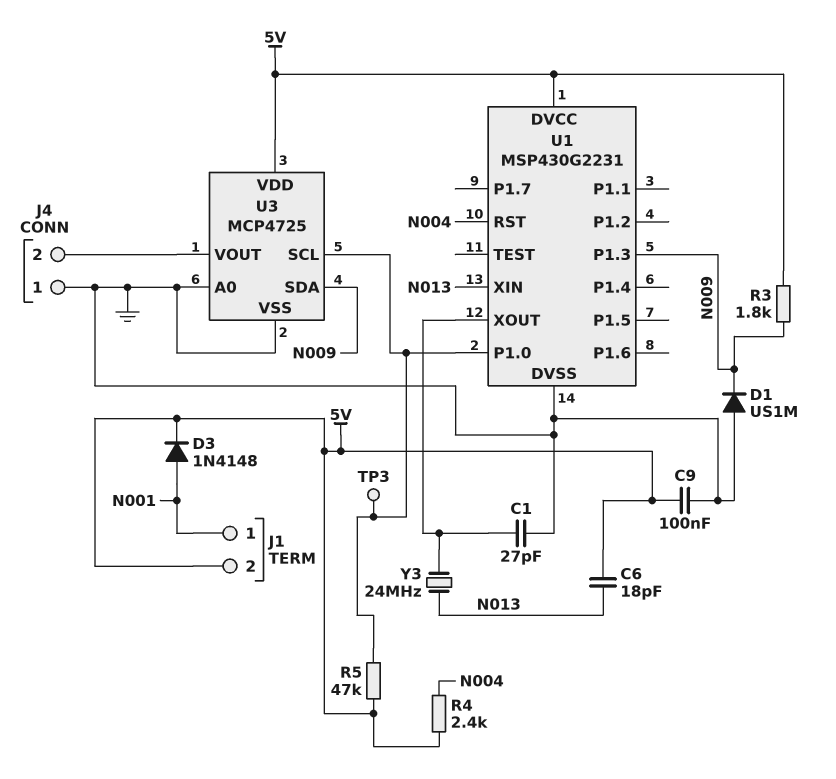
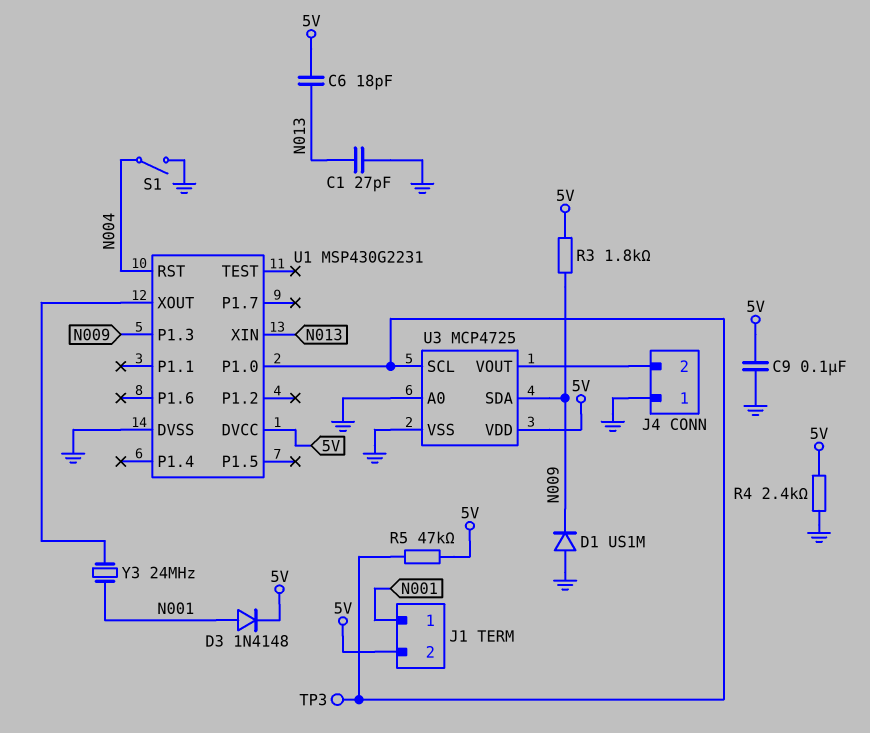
C1: 27pF (GND, U1/XOUT) -> 27pF (GND, N013)
R4: 2.4k (5V, N004) -> 2.4k (5V, GND)
S1: none -> switch (GND, N004)
Y3: 24MHz (N013, U1/XOUT) -> 24MHz (N001, U1/XOUT)

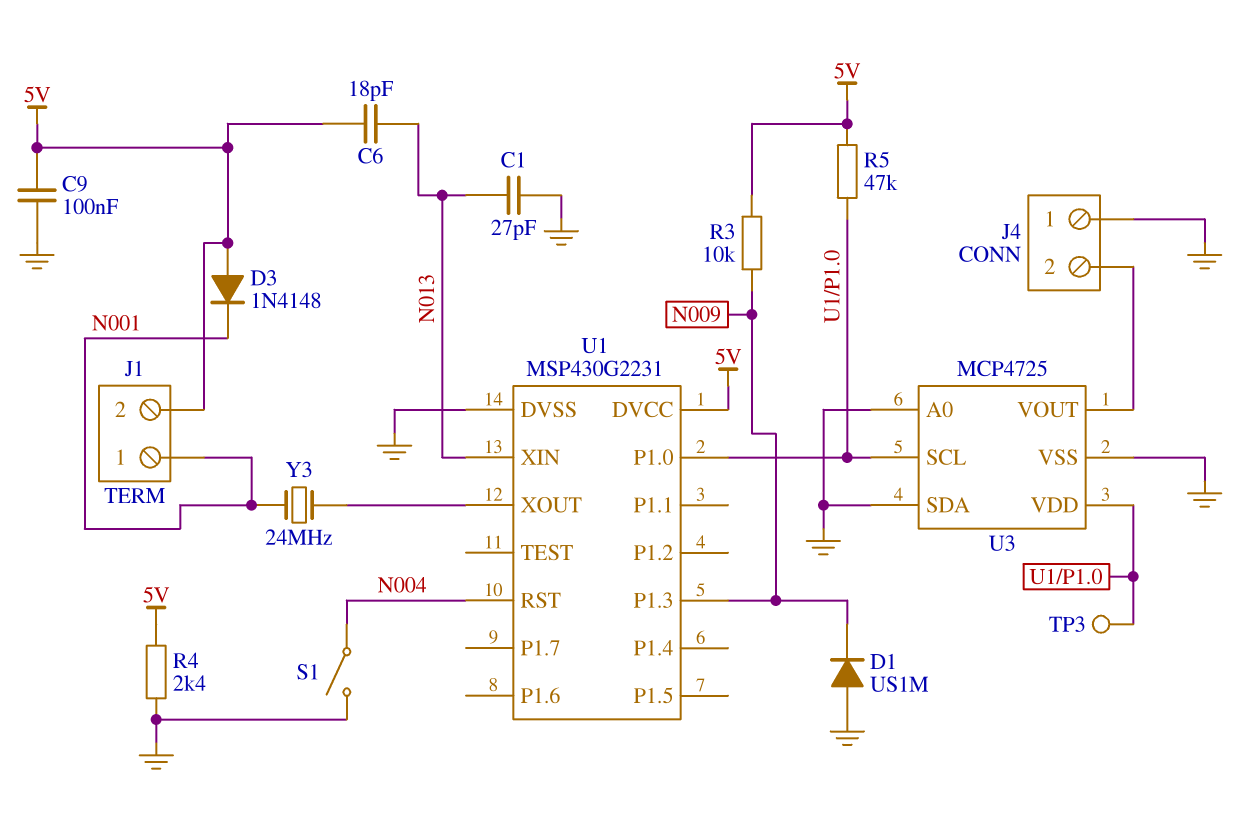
D3: diode 1N4148 (A N001, K 5V) -> diode 1N4148 (A 5V, K N001)
R3: 1.8k (5V, N009) -> 10k (5V, N009)
U3 pin SDA: N009 -> GND
U3 pin VDD: 5V -> U1/P1.0

